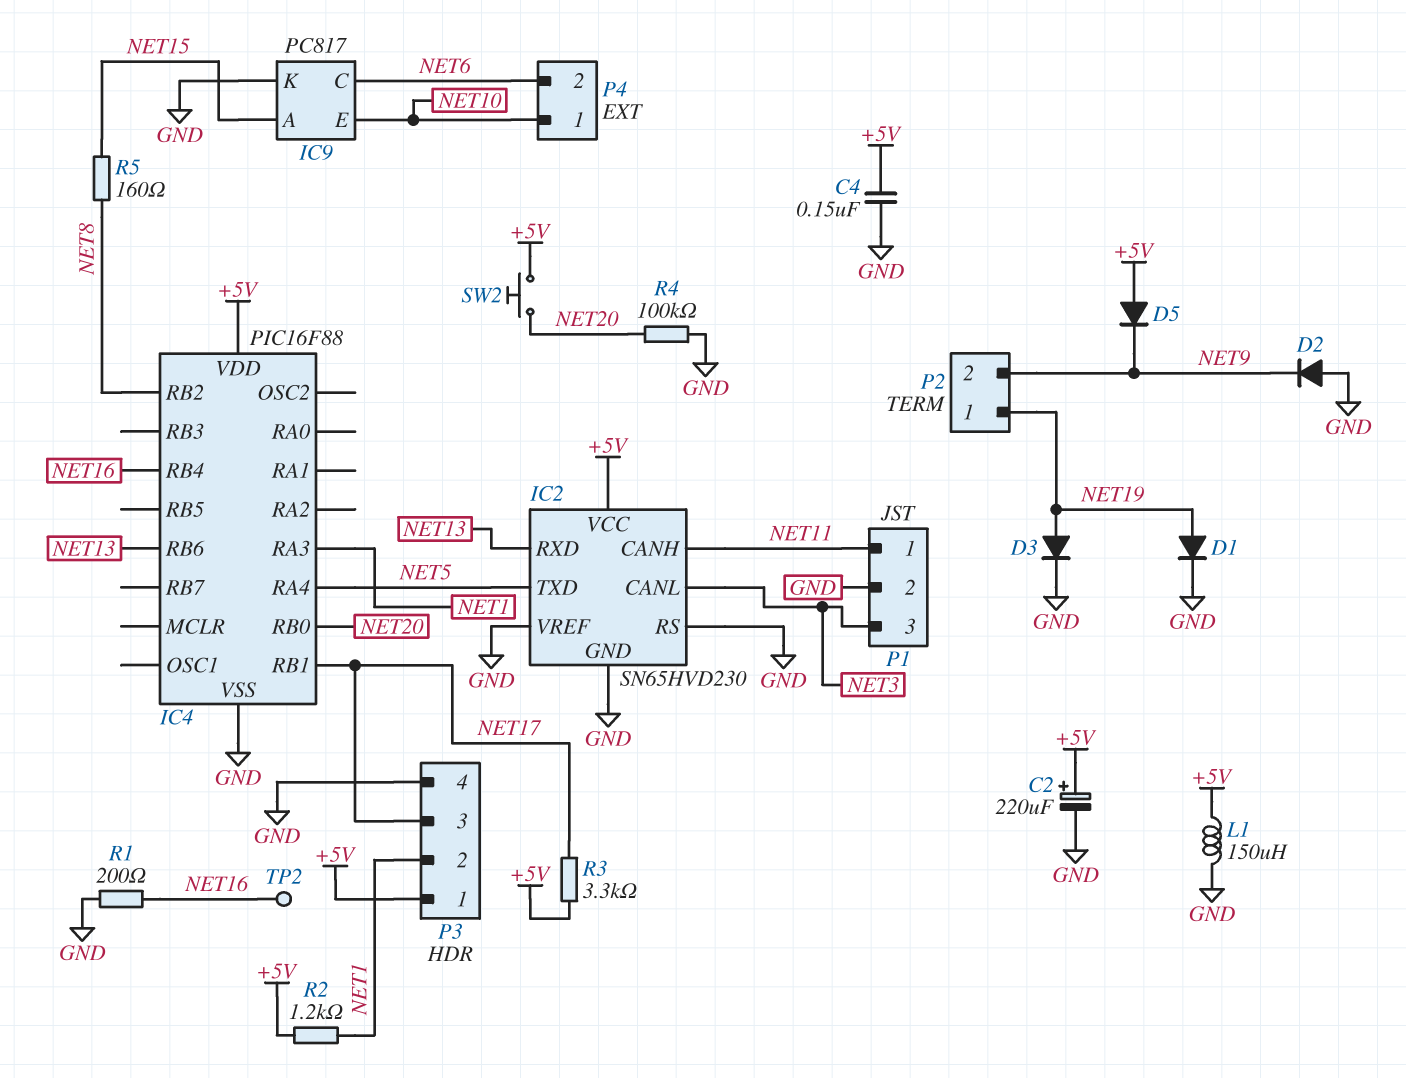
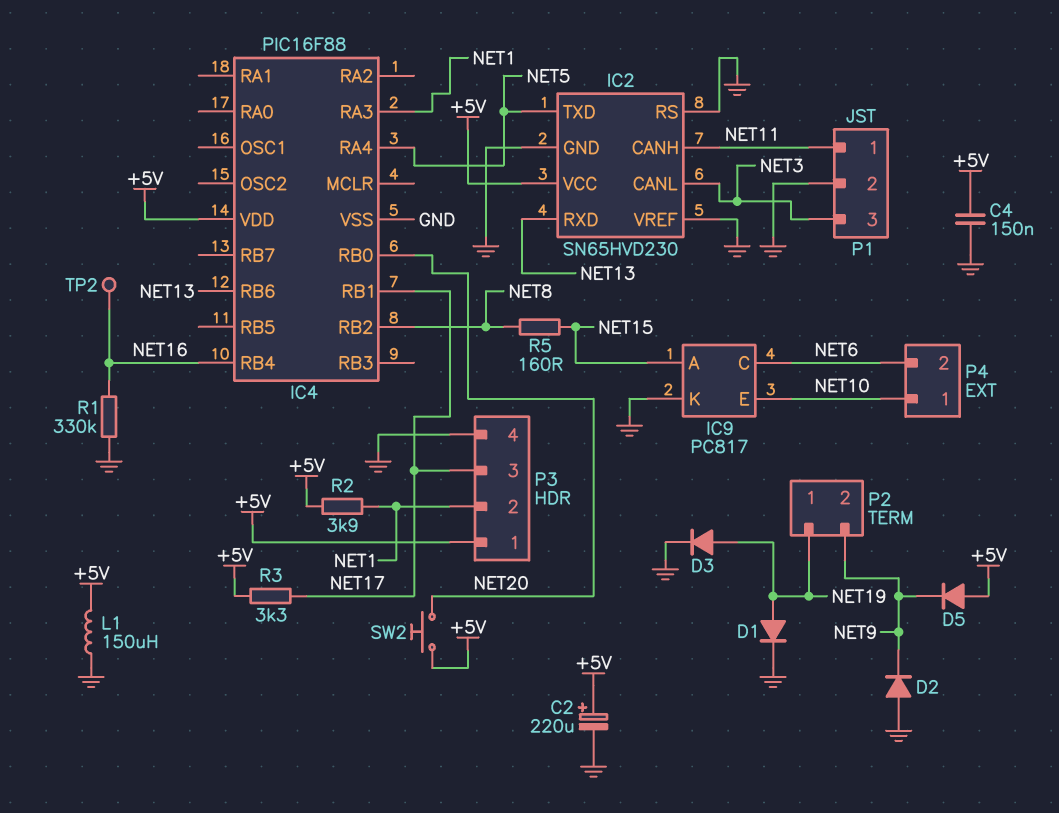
R1: 200 (GND, NET16) -> 330k (GND, NET16)
R2: 1.2k (+5V, NET1) -> 3.9k (+5V, NET1)
R4: 100k (GND, NET20) -> none

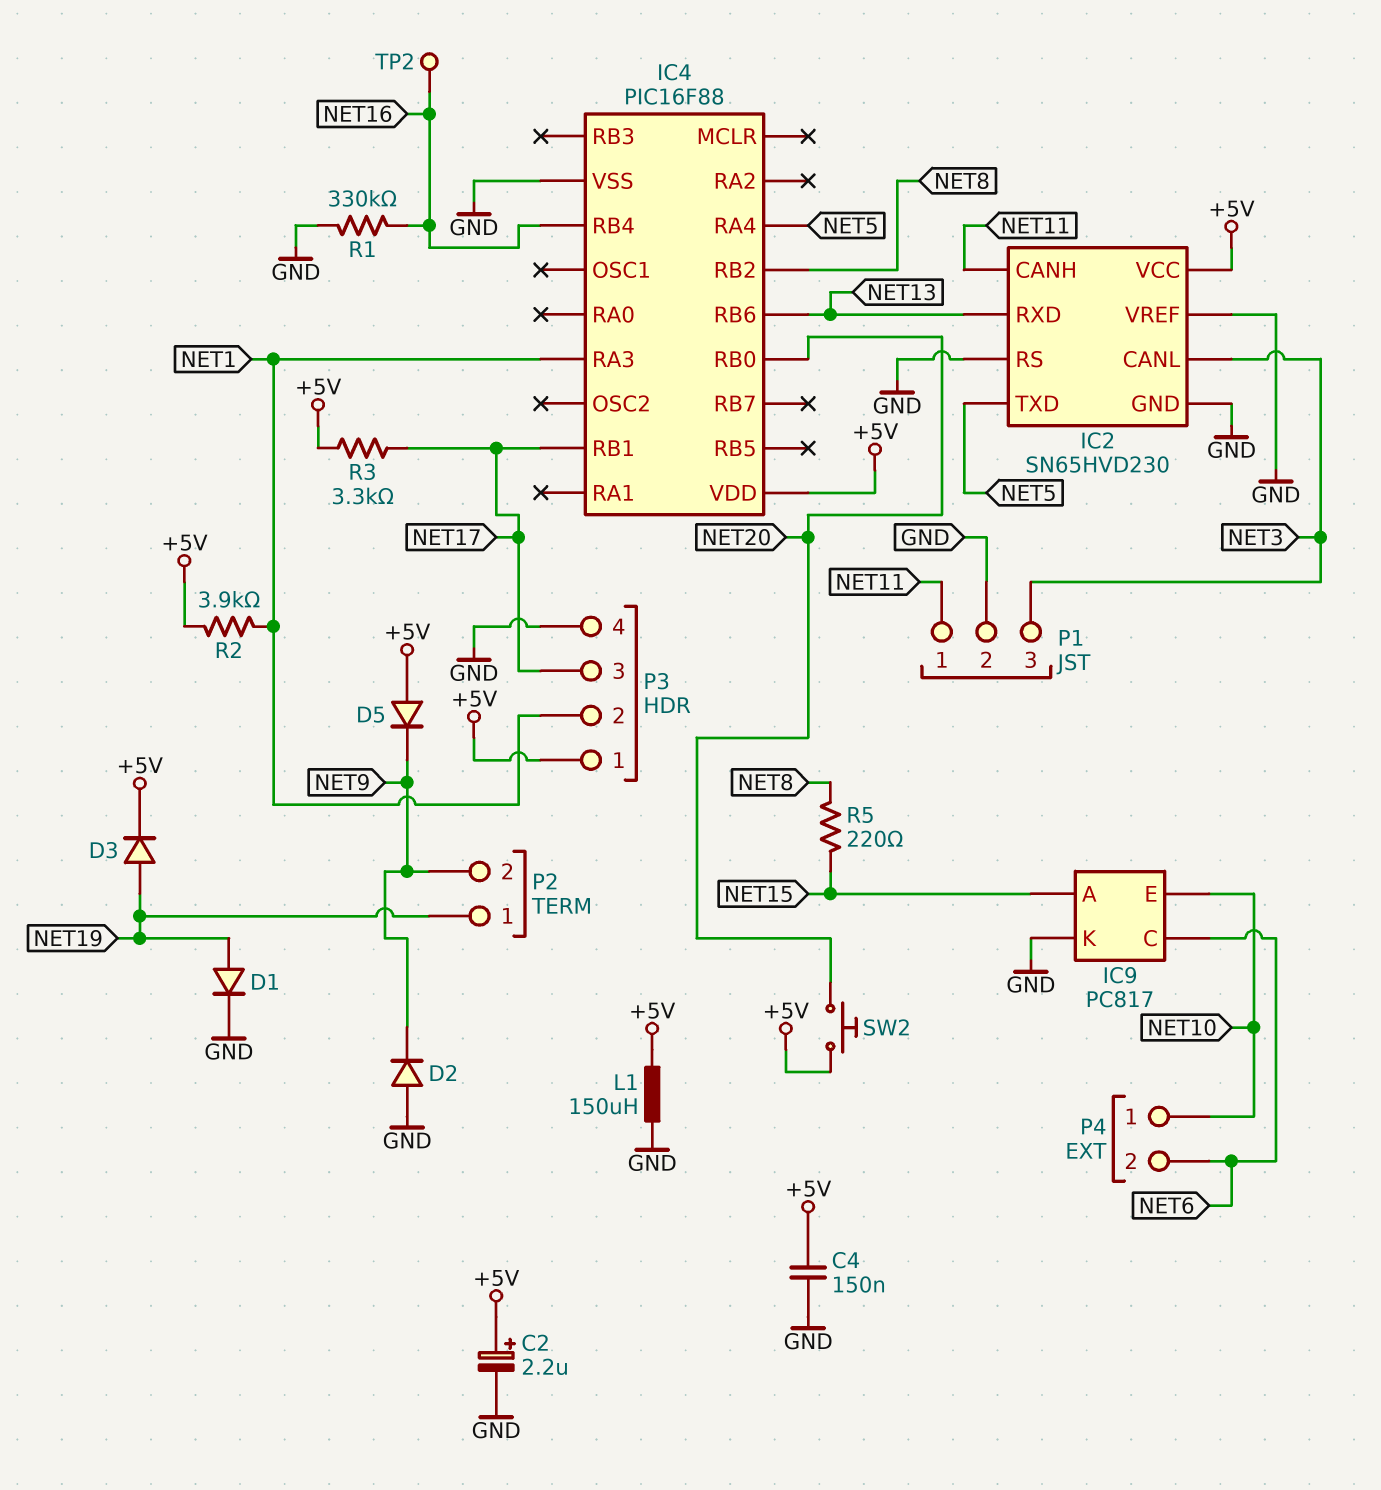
C2: 220uF (plus +5V, minus GND) -> 2.2uF (plus +5V, minus GND)
D3: diode (A NET19, K GND) -> diode (A NET19, K +5V)
R5: 160 (NET8, NET15) -> 220 (NET8, NET15)

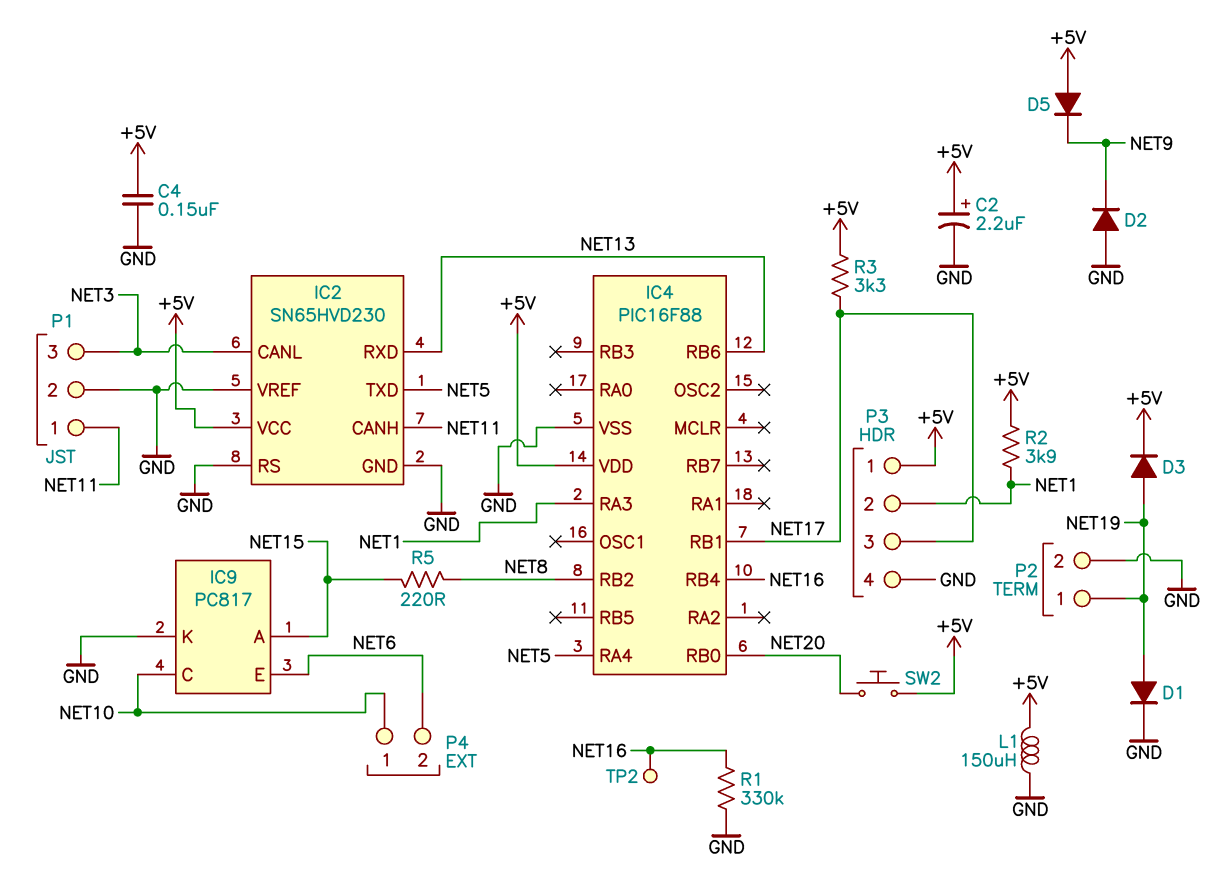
IC9 pin C: NET6 -> NET10
IC9 pin E: NET10 -> NET6
P2 pin 2: NET9 -> GND

